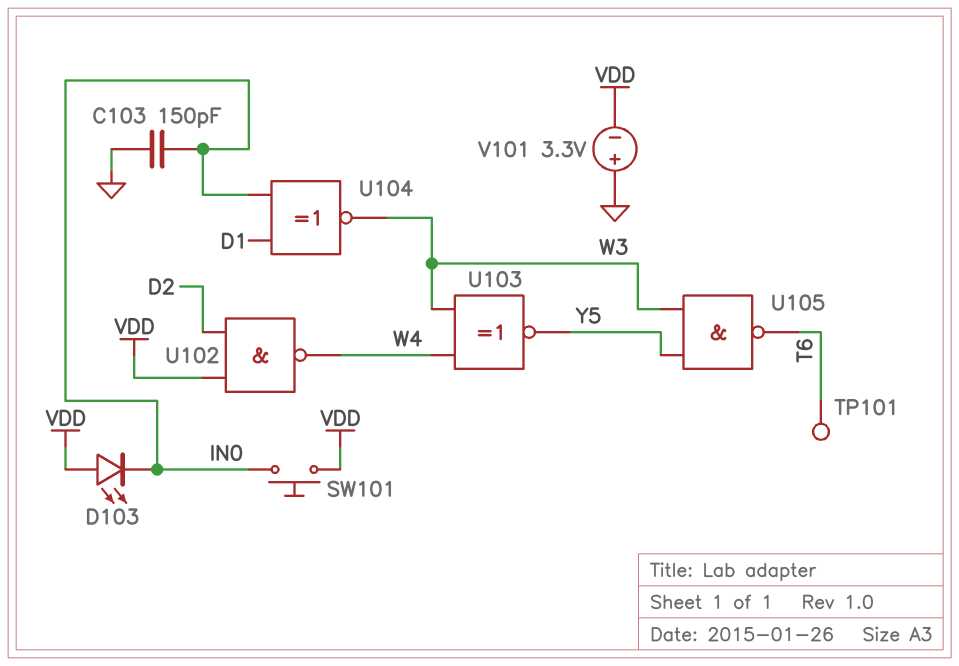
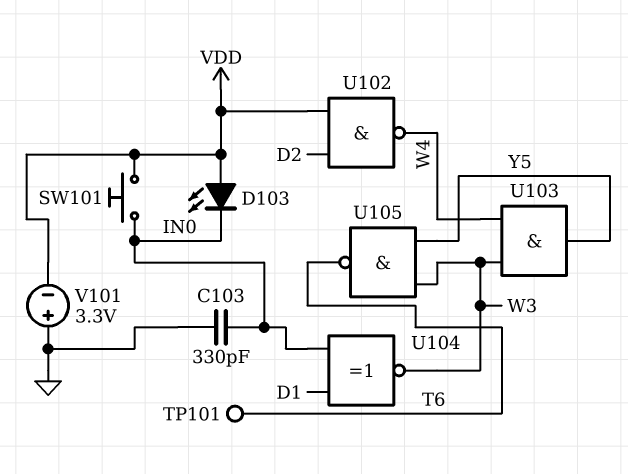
C103: 150pF (GND, IN0) -> 330pF (GND, IN0)
U103: XNOR (in W3, in W4, out Y5) -> AND (in W3, in W4, out Y5)

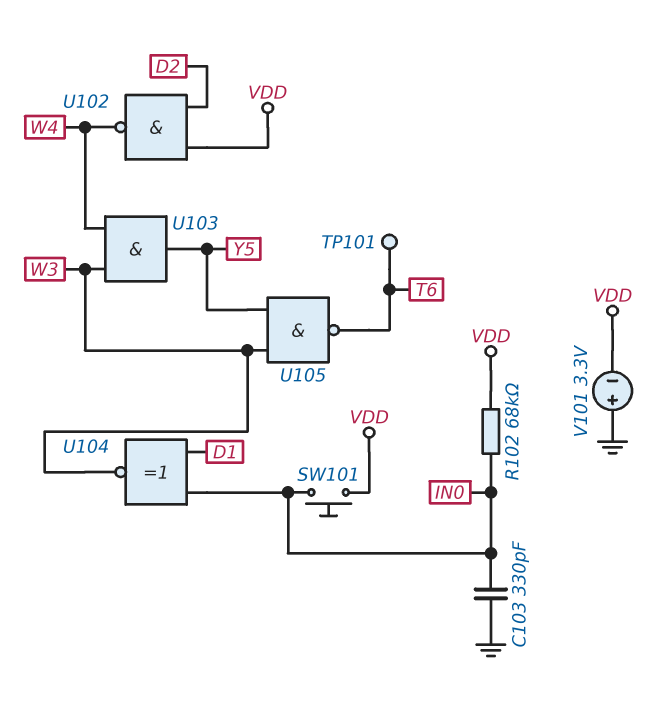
D103: LED (A VDD, K IN0) -> none
R102: none -> 68k (IN0, VDD)

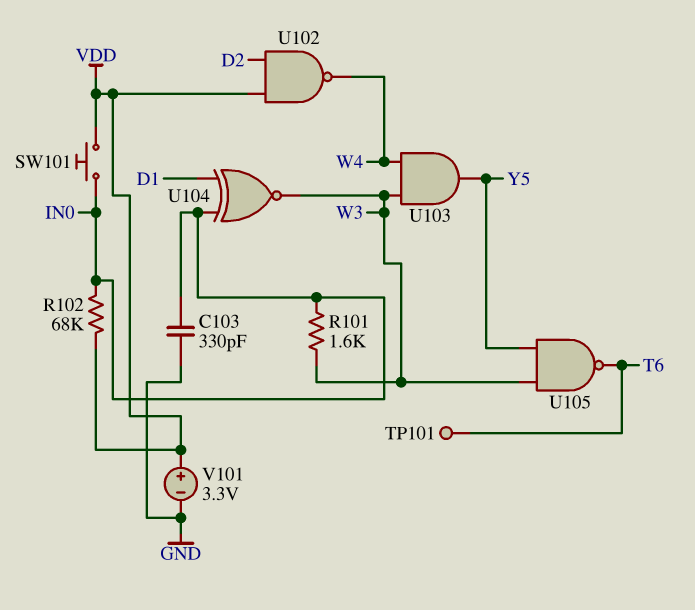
R101: none -> 1.6k (IN0, W3)
V101: 3.3V (plus GND, minus VDD) -> 3.3V (plus VDD, minus GND)

